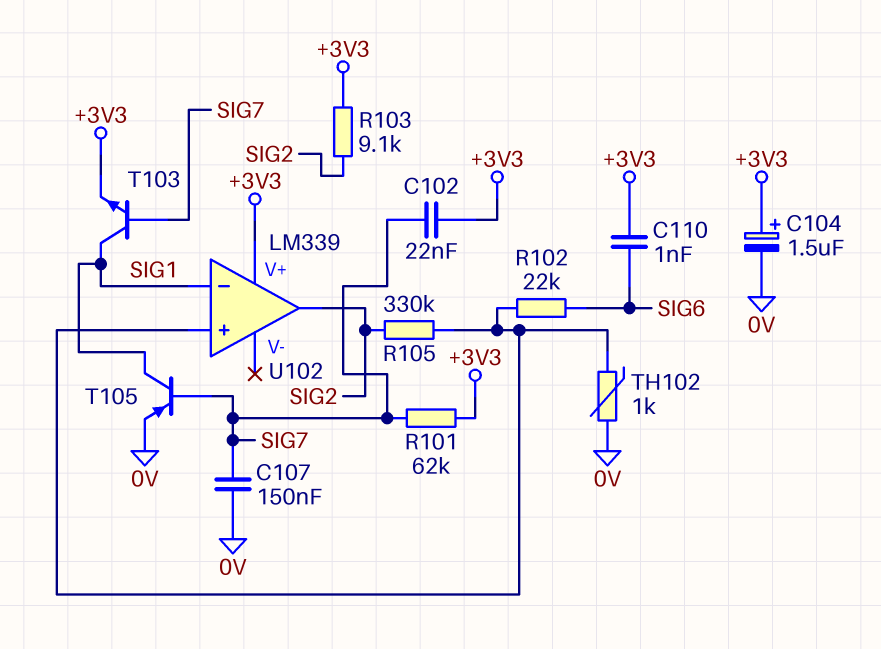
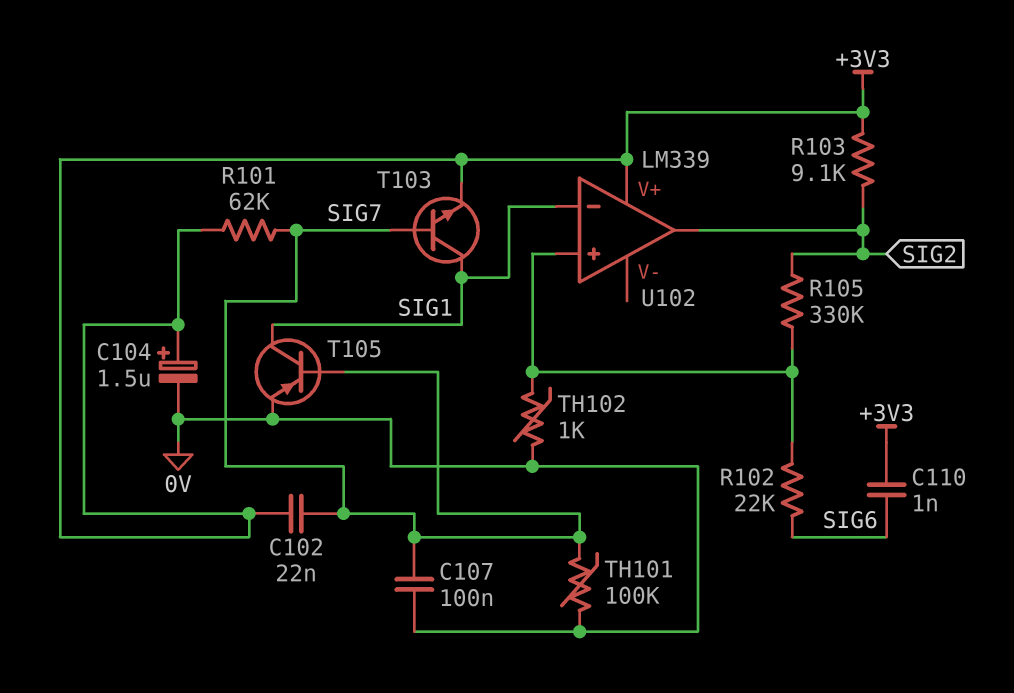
C107: 150nF (0V, SIG7) -> 100nF (0V, SIG7)
TH101: none -> 100k (0V, SIG7)

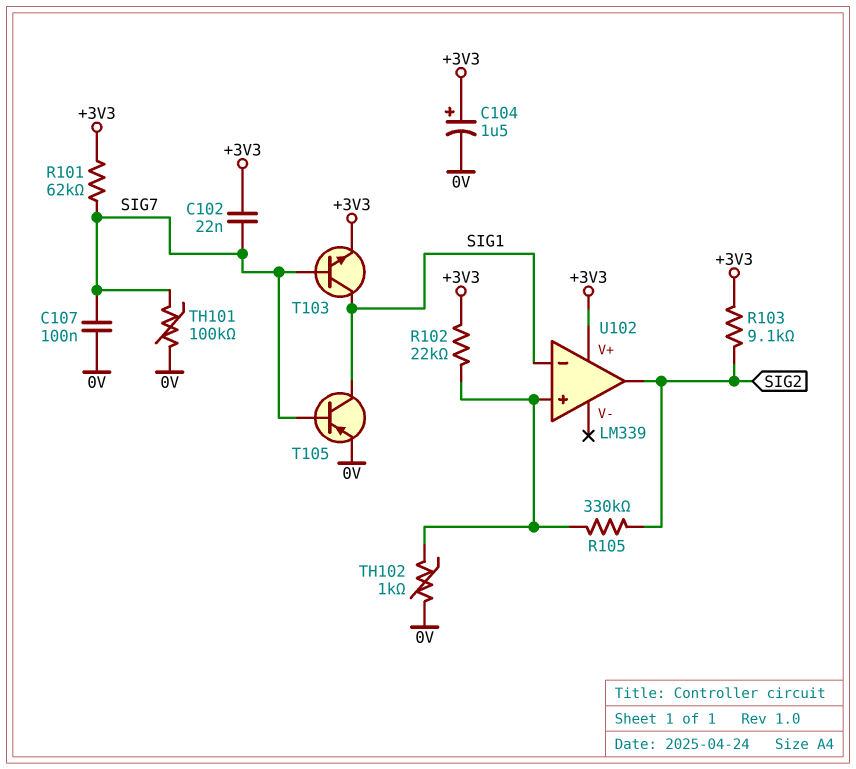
C110: 1nF (+3V3, SIG6) -> none
R102: 22k (SIG6, U102/in+) -> 22k (+3V3, U102/in+)

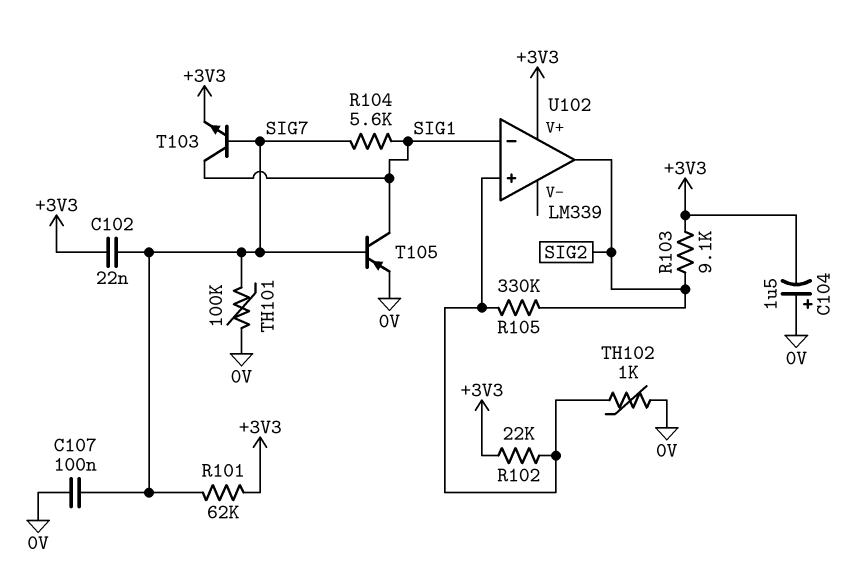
C104: 1.5uF (plus +3V3, minus 0V) -> 1.5uF (plus 0V, minus +3V3)
R104: none -> 5.6k (SIG1, SIG7)

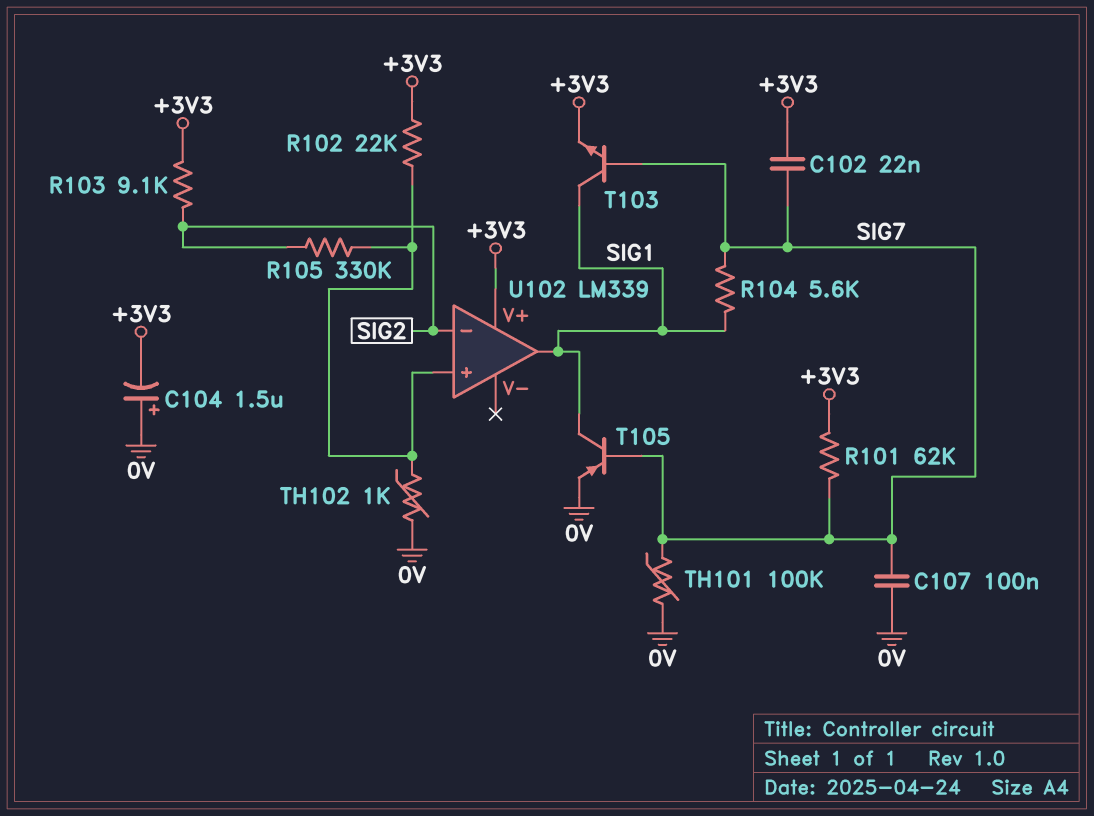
U102 pin in-: SIG1 -> SIG2
U102 pin out: SIG2 -> SIG1

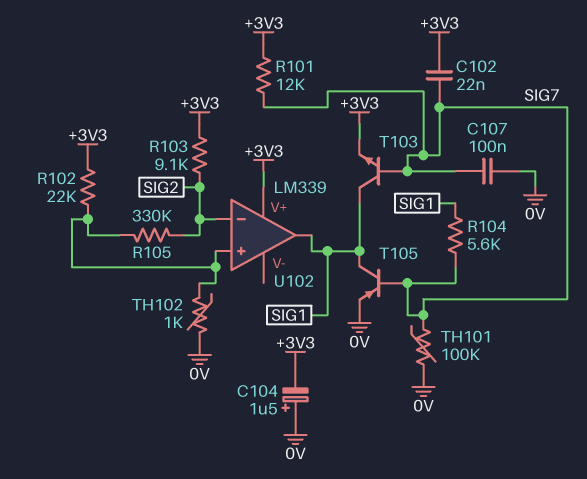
R101: 62k (+3V3, SIG7) -> 12k (+3V3, SIG7)

